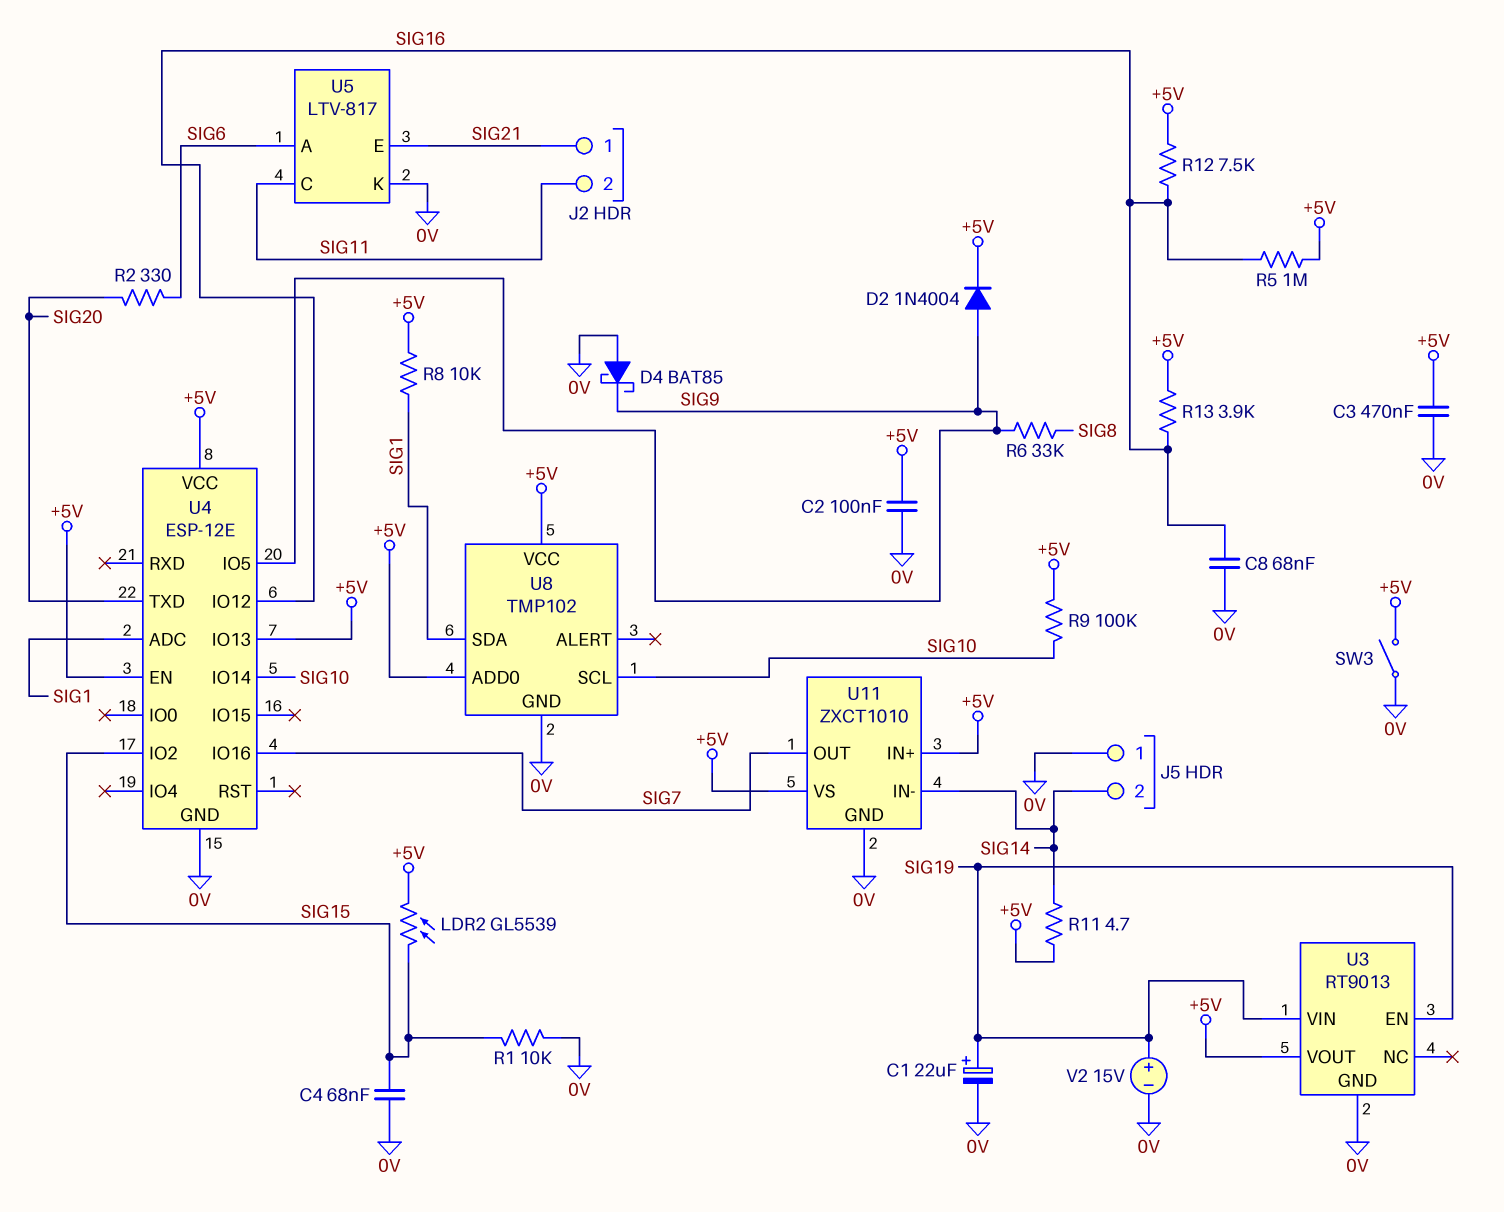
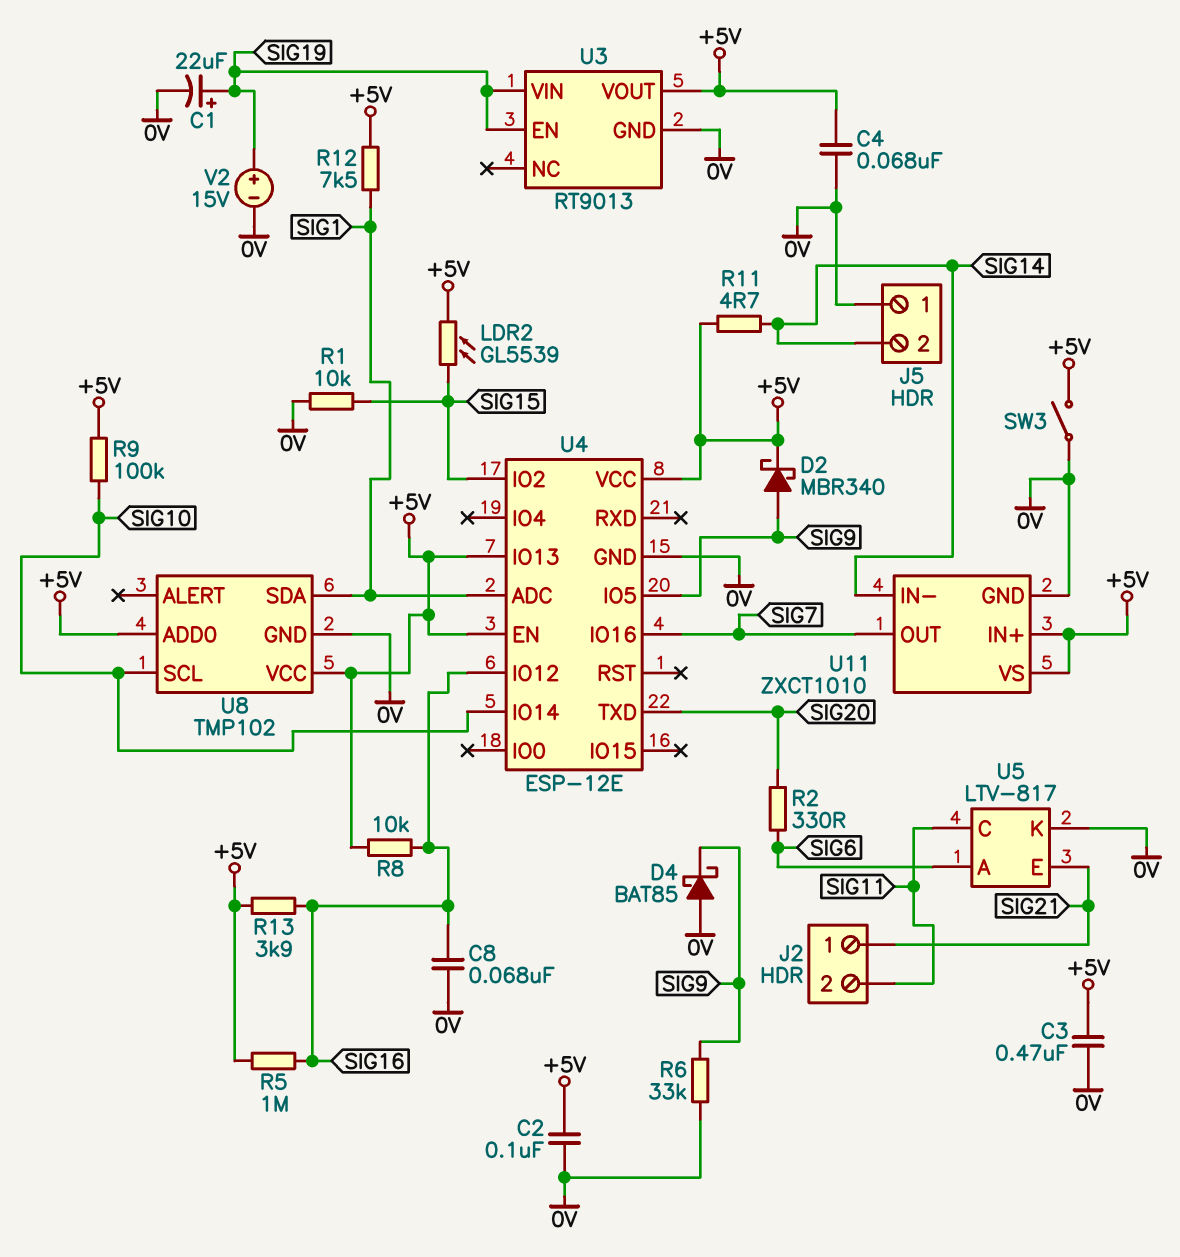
C4: 68nF (0V, SIG15) -> 68nF (+5V, 0V)
D2: diode 1N4004 (A SIG9, K +5V) -> schottky MBR340 (A SIG9, K +5V)
R6: 33k (SIG8, SIG9) -> 33k (0V, SIG9)
R8: 10k (+5V, SIG1) -> 10k (+5V, SIG16)
R12: 7.5k (+5V, SIG16) -> 7.5k (+5V, SIG1)

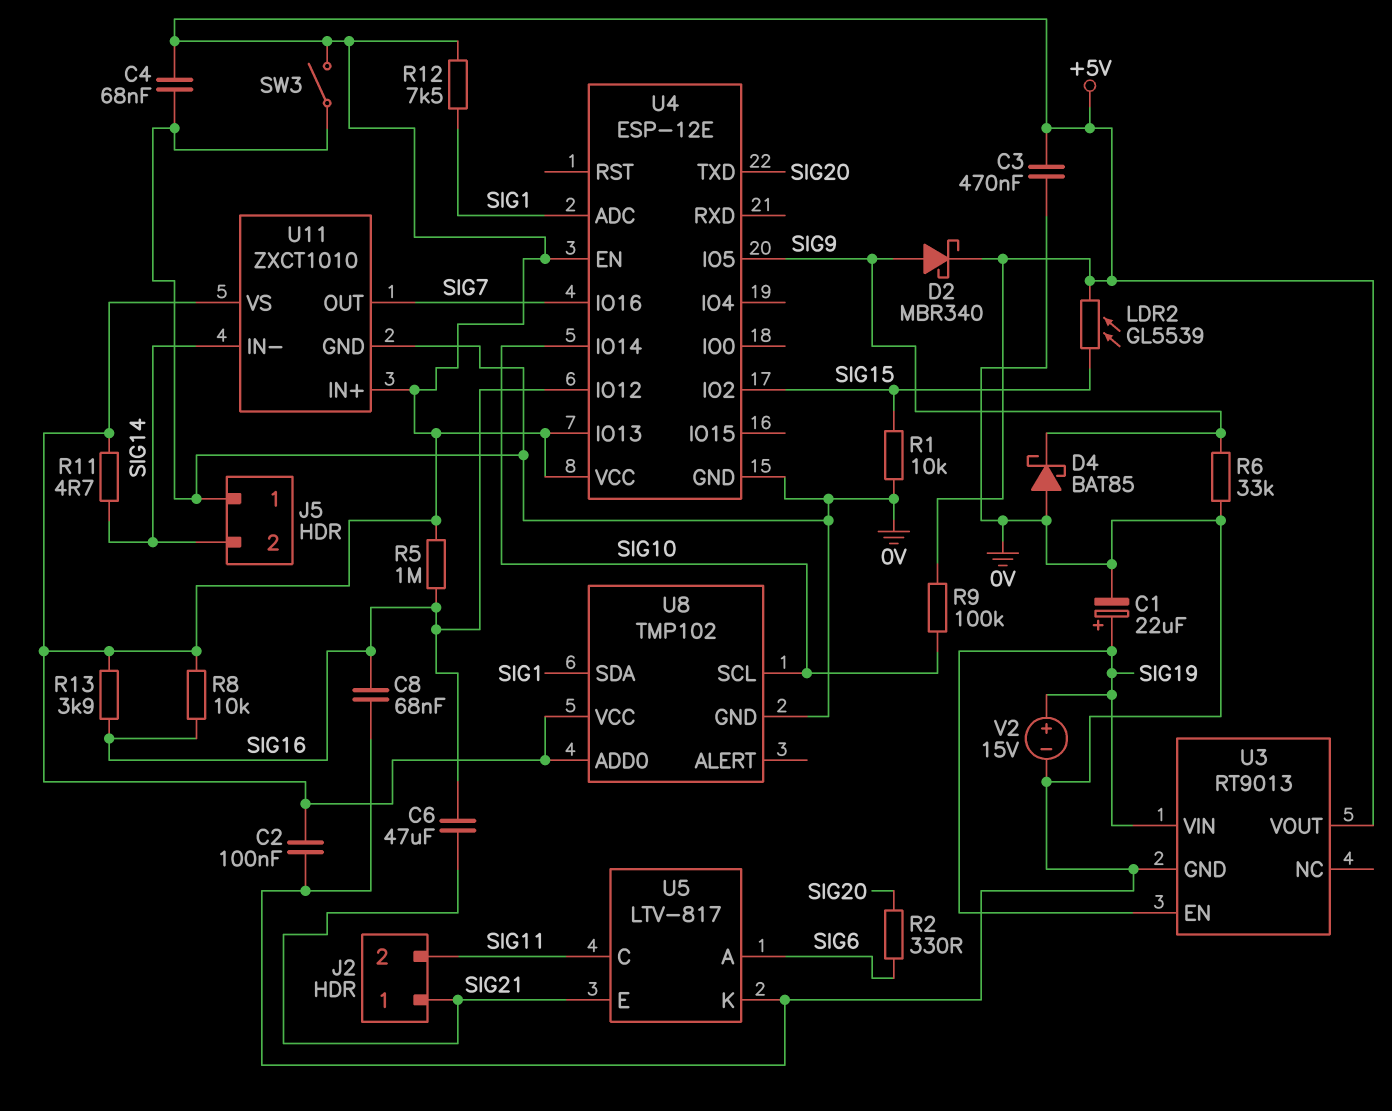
C6: none -> 47uF (SIG16, SIG21)

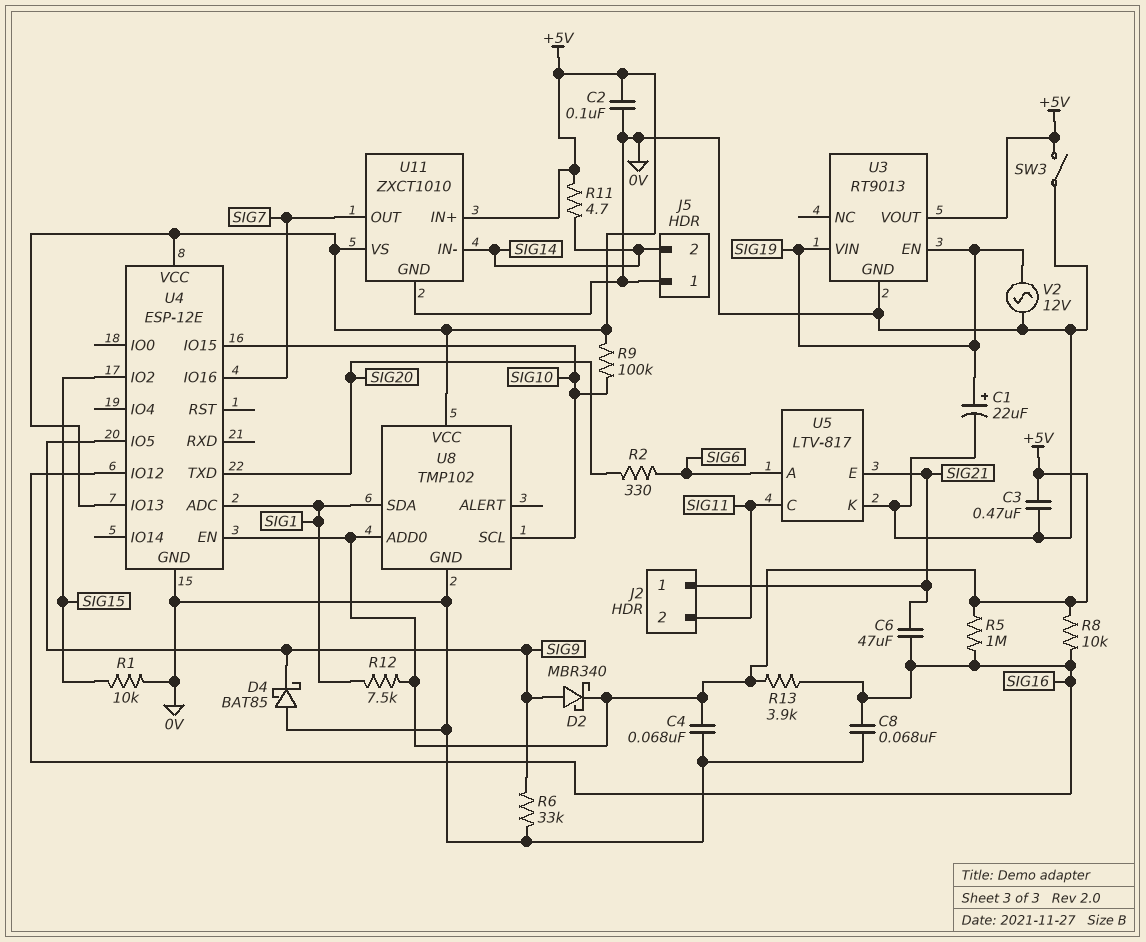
LDR2: GL5539 (+5V, SIG15) -> none
U4 pin IO14: SIG10 -> none
U4 pin IO15: none -> SIG10
V2: 15V (plus SIG19, minus 0V) -> AC 12V (0V, SIG19)

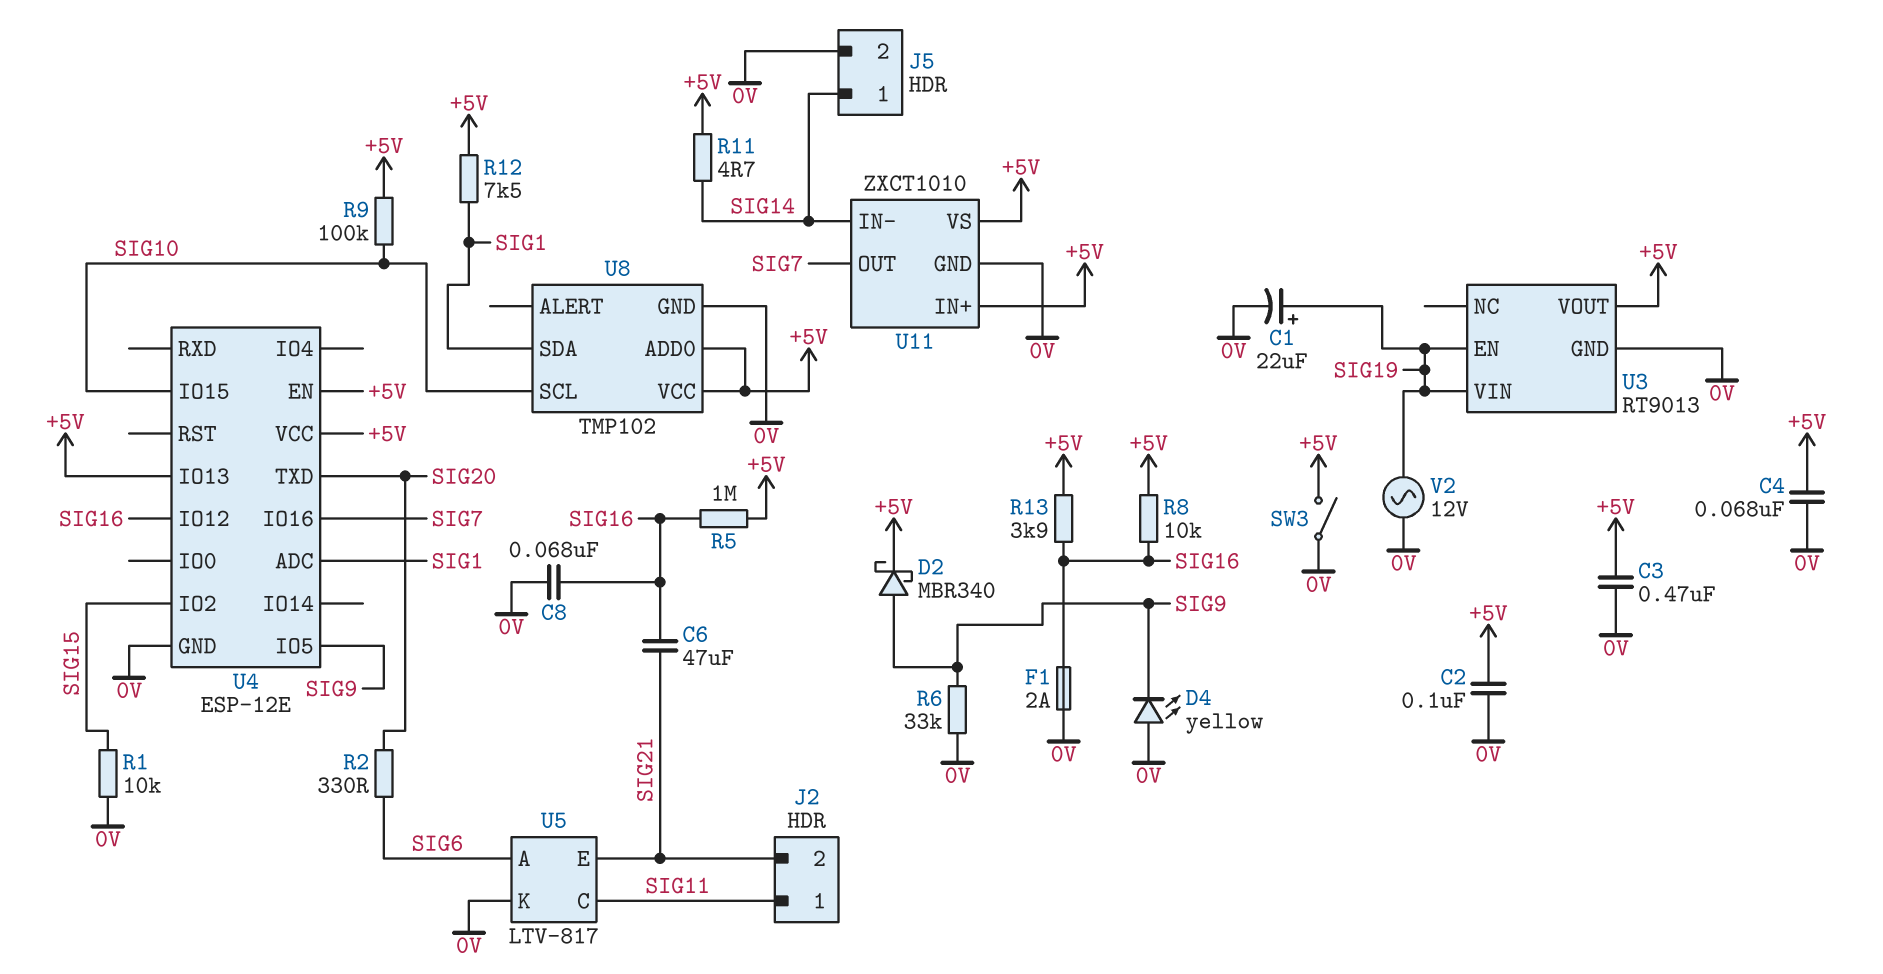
D4: schottky BAT85 (A 0V, K SIG9) -> LED yellow (A 0V, K SIG9)
F1: none -> 2A (0V, SIG16)
J2 pin 1: SIG21 -> SIG11
J2 pin 2: SIG11 -> SIG21
J5 pin 1: 0V -> SIG14
J5 pin 2: SIG14 -> 0V

